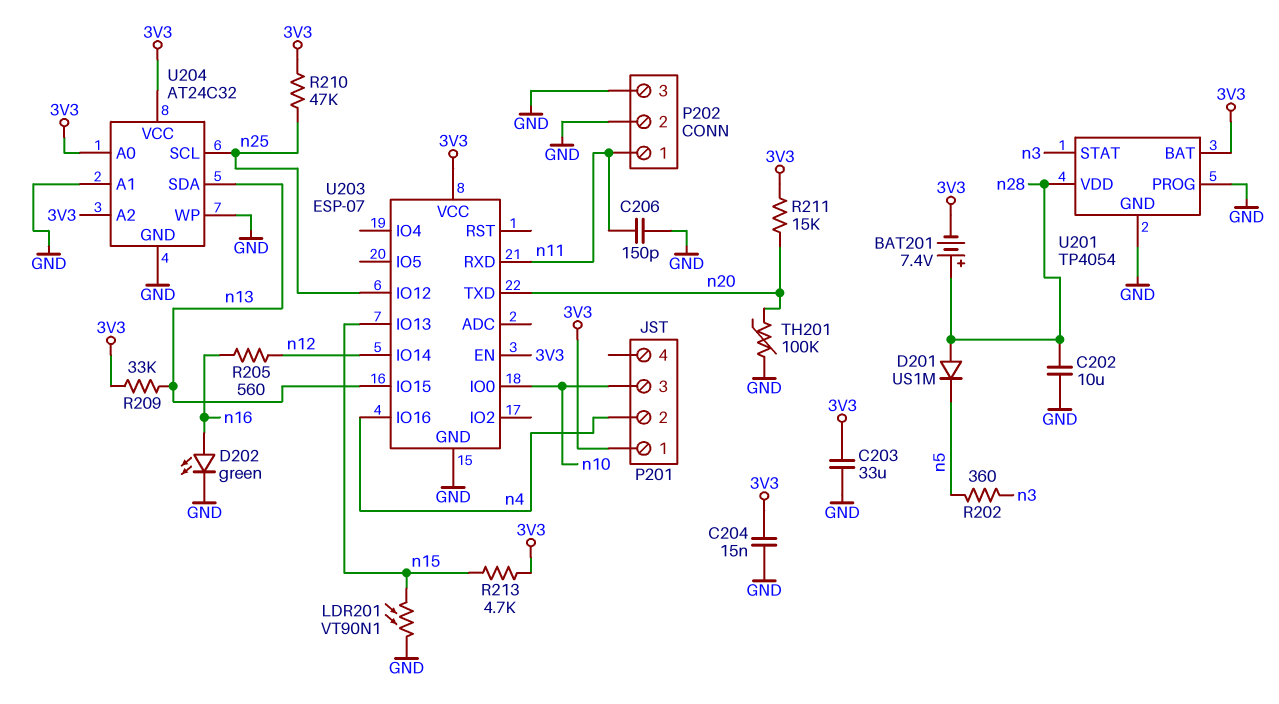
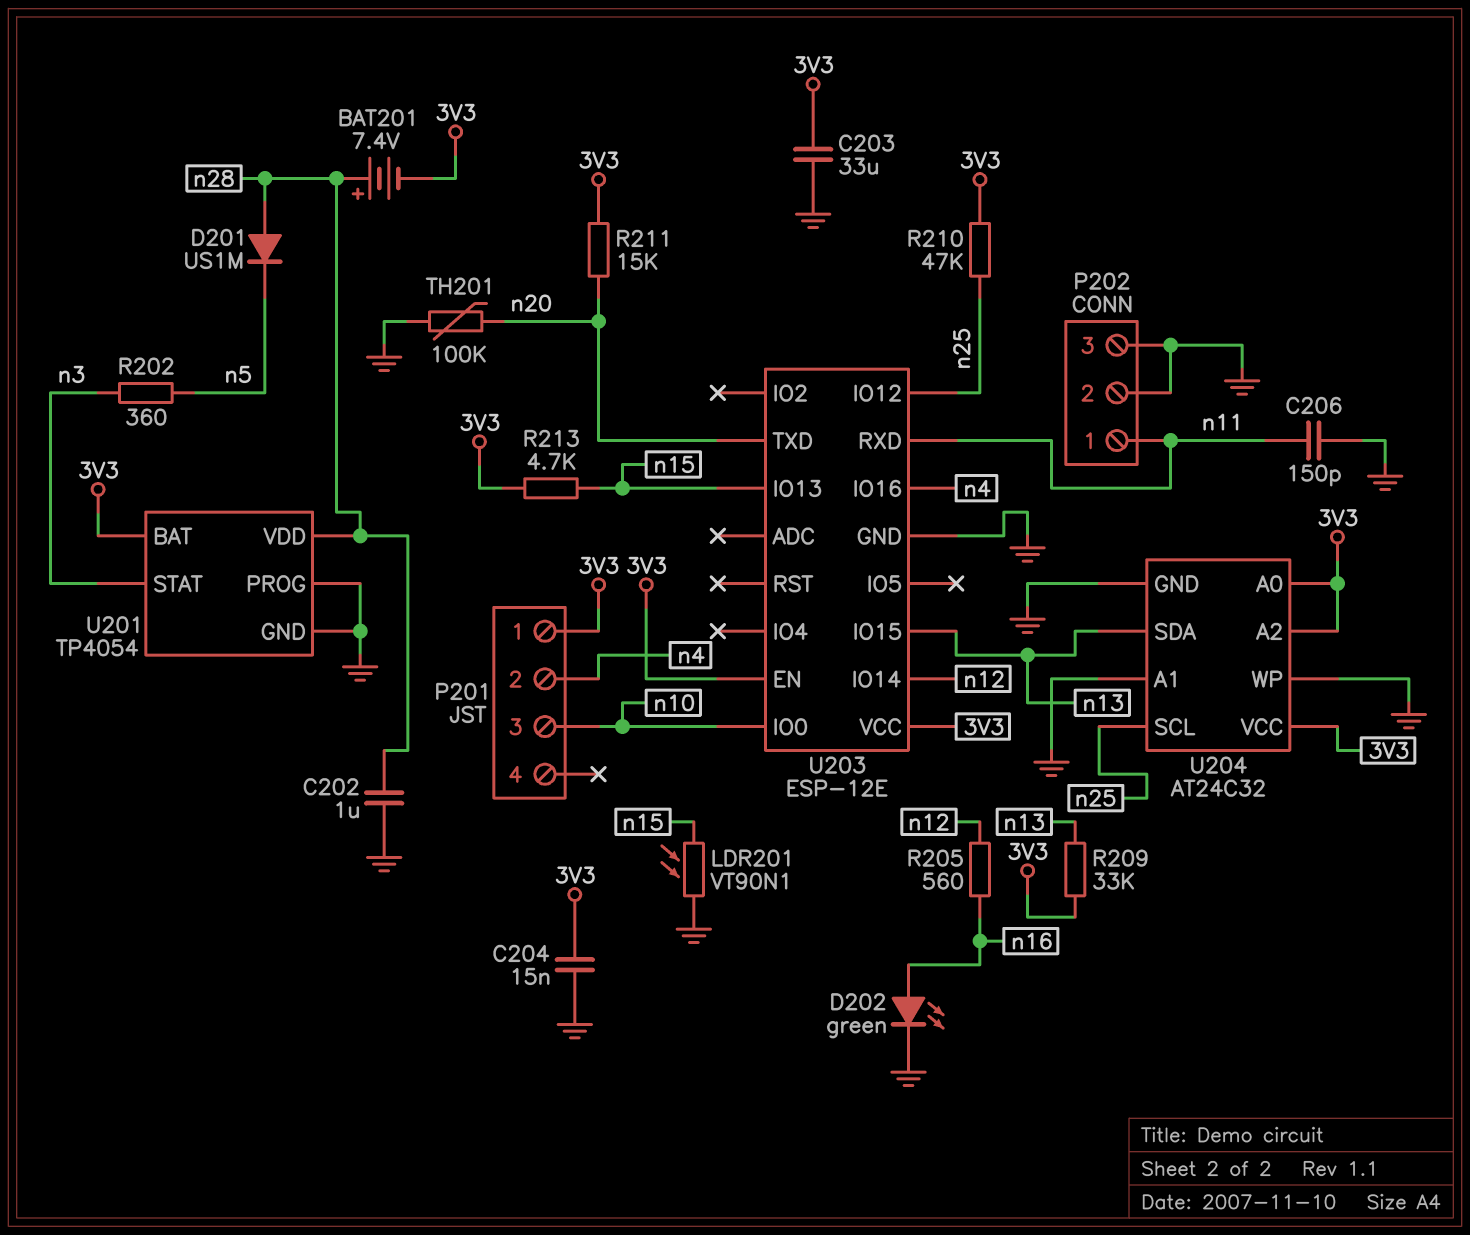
C202: 10uF (GND, n28) -> 1uF (GND, n28)
U203: ESP-07 -> ESP-12E

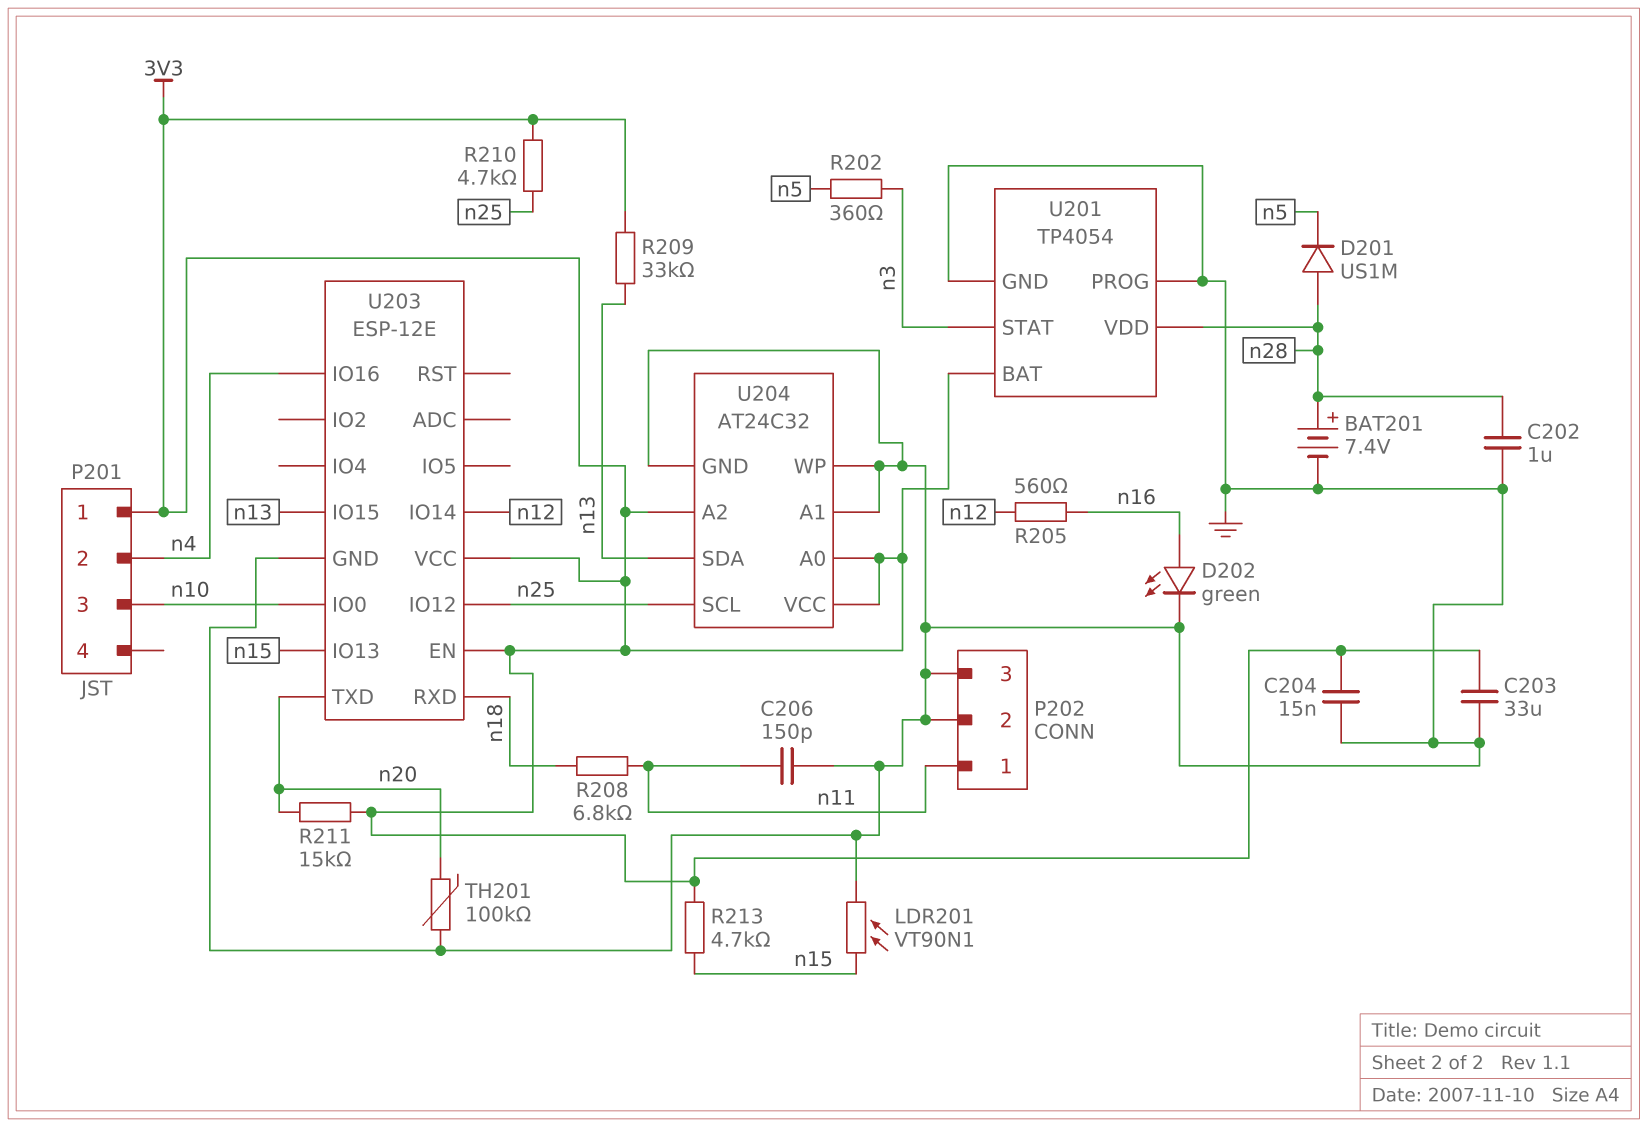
BAT201: 7.4V (plus n28, minus 3V3) -> 7.4V (plus n28, minus GND)
R208: none -> 6.8k (n11, n18)
R210: 47k (3V3, n25) -> 4.7k (3V3, n25)
U203 pin RXD: n11 -> n18

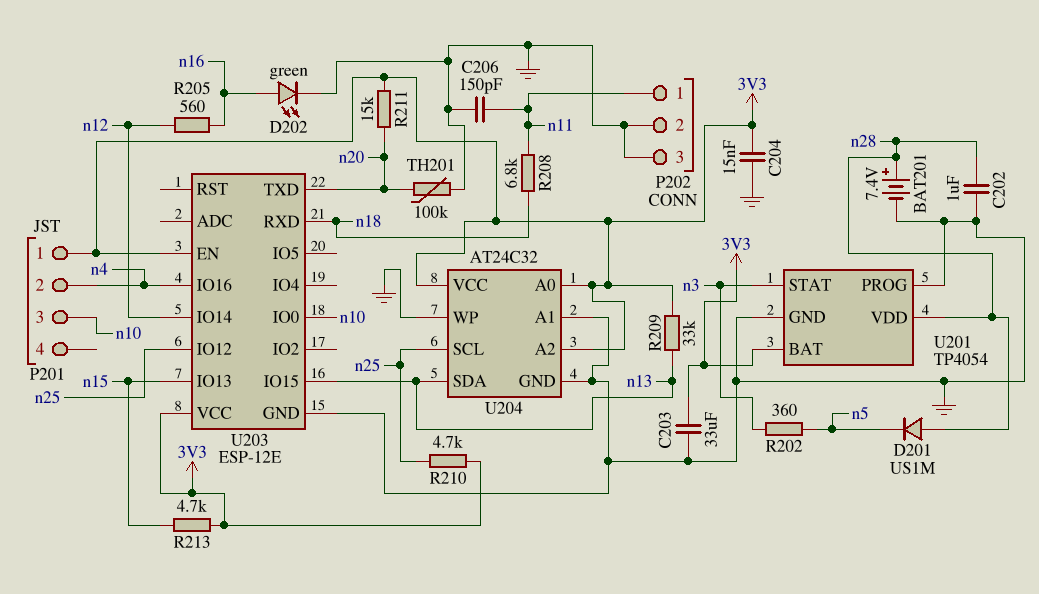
LDR201: VT90N1 (GND, n15) -> none

